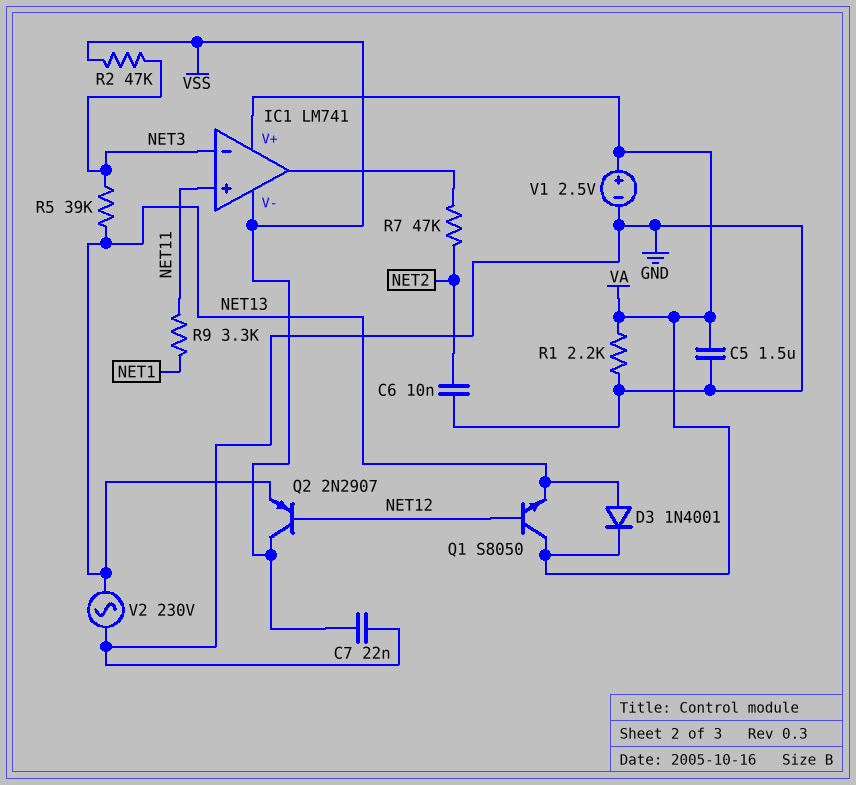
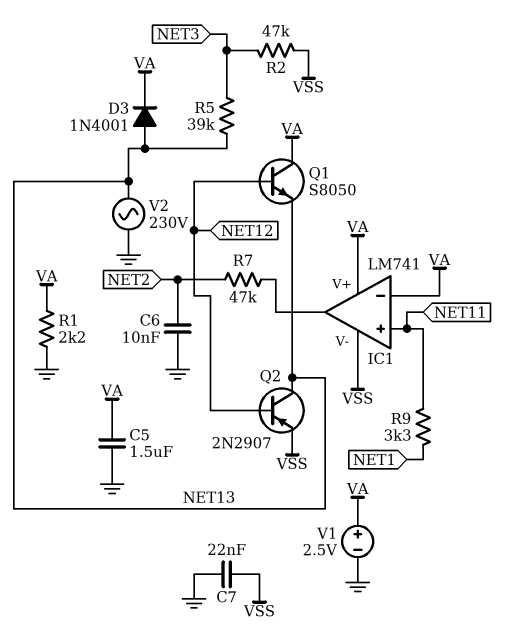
IC1 pin in-: NET3 -> VA
Q2: PNP 2N2907 (B NET12, C VSS, E NET13) -> PNP 2N2907 (B NET12, C NET13, E VSS)

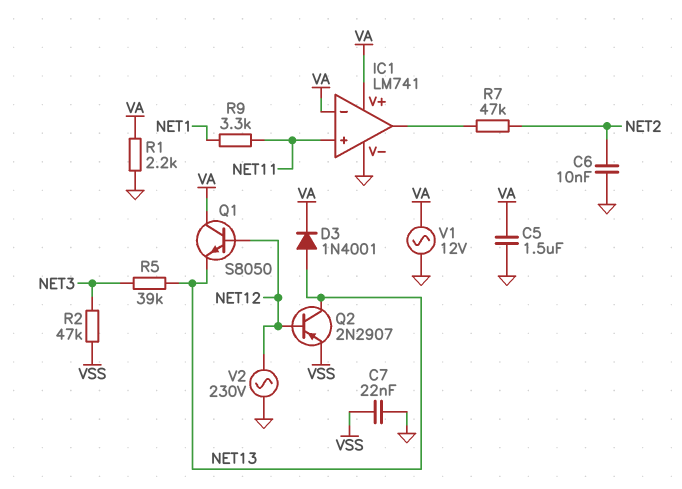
IC1 pin V-: VSS -> GND
V1: 2.5V (plus VA, minus GND) -> AC 12V (GND, VA)
V2: AC 230V (GND, NET13) -> AC 230V (GND, NET12)

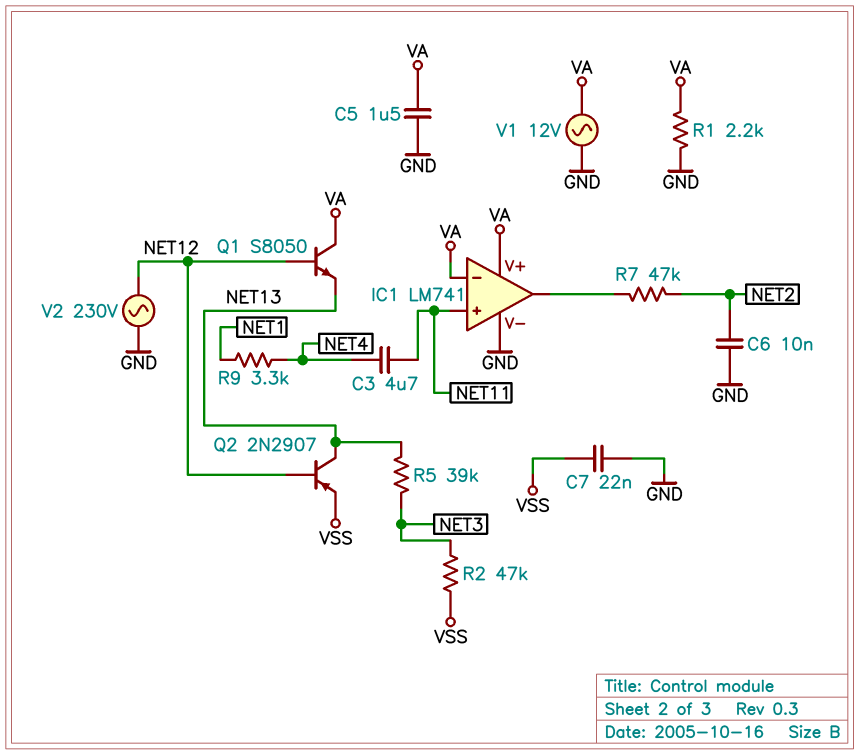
C3: none -> 4.7uF (NET4, NET11)
D3: diode 1N4001 (A NET13, K VA) -> none
R9: 3.3k (NET1, NET11) -> 3.3k (NET1, NET4)

